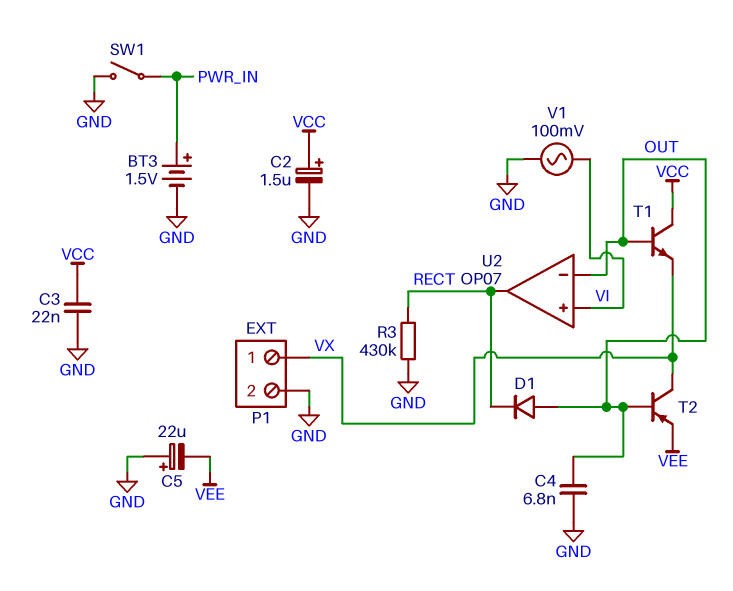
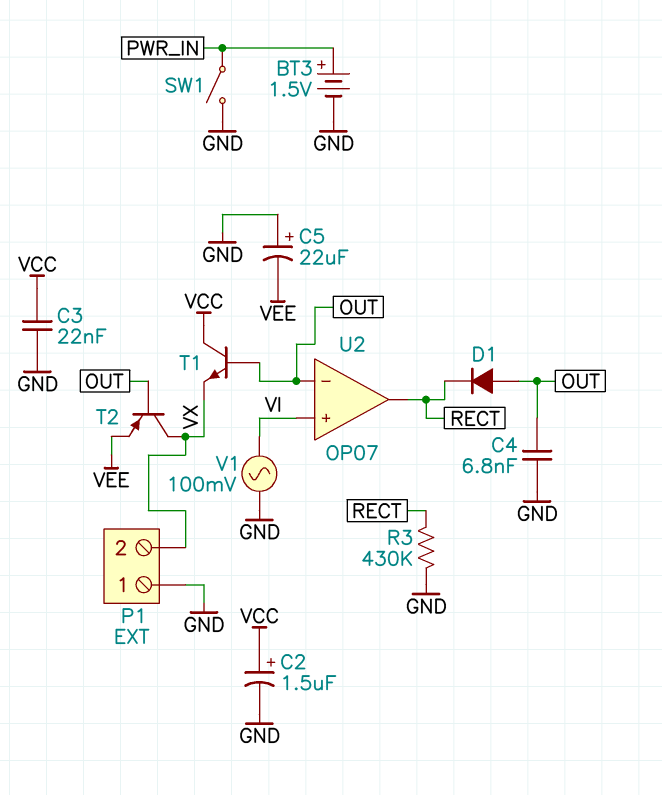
P1 pin 1: VX -> GND
P1 pin 2: GND -> VX

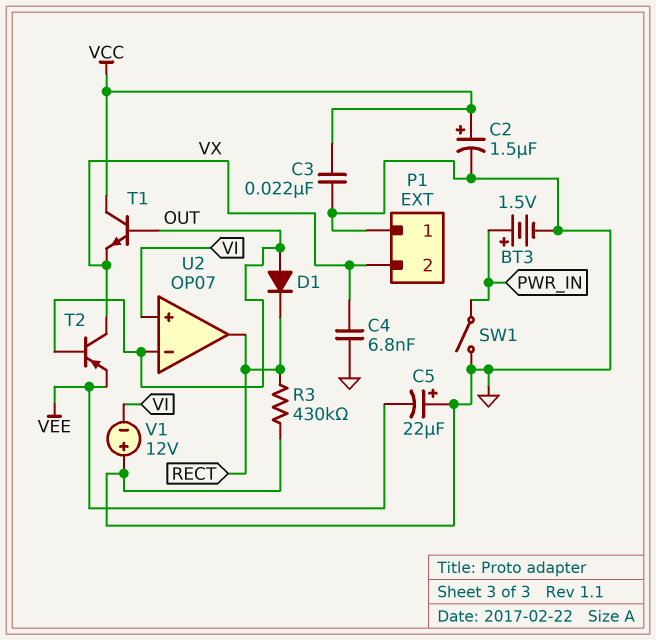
C4: 6.8nF (GND, OUT) -> 6.8nF (GND, VX)
V1: AC 100mV (GND, VI) -> 12V (plus GND, minus VI)

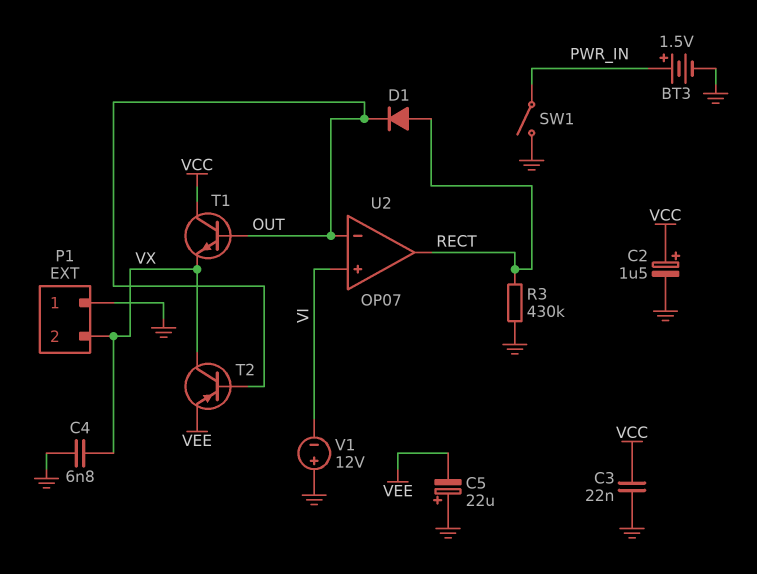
D1: diode (A OUT, K RECT) -> diode (A RECT, K OUT)

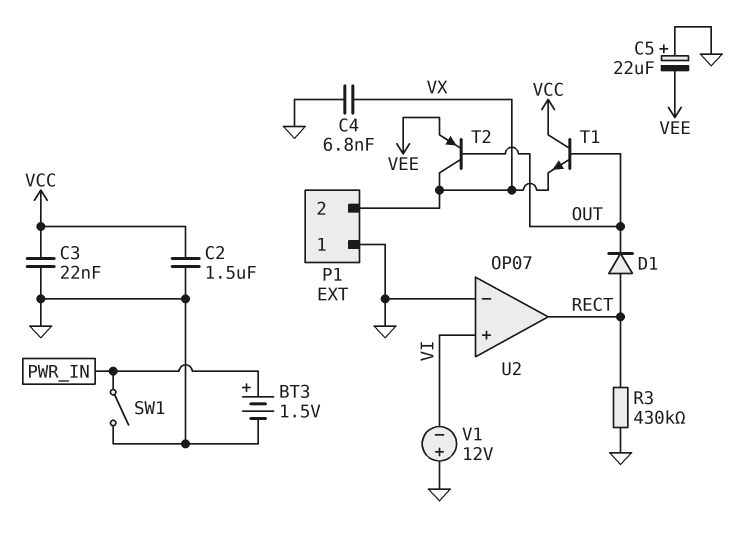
C2: 1.5uF (plus VCC, minus GND) -> 1.5uF (GND, VCC)
U2 pin in-: OUT -> GND

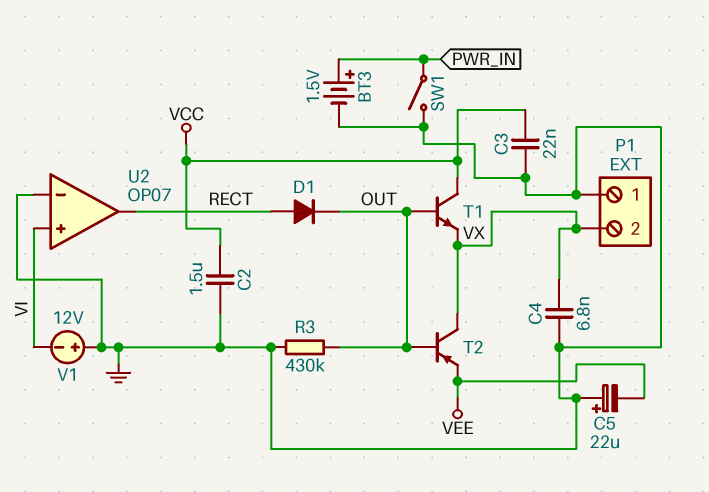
R3: 430k (GND, RECT) -> 430k (GND, OUT)

